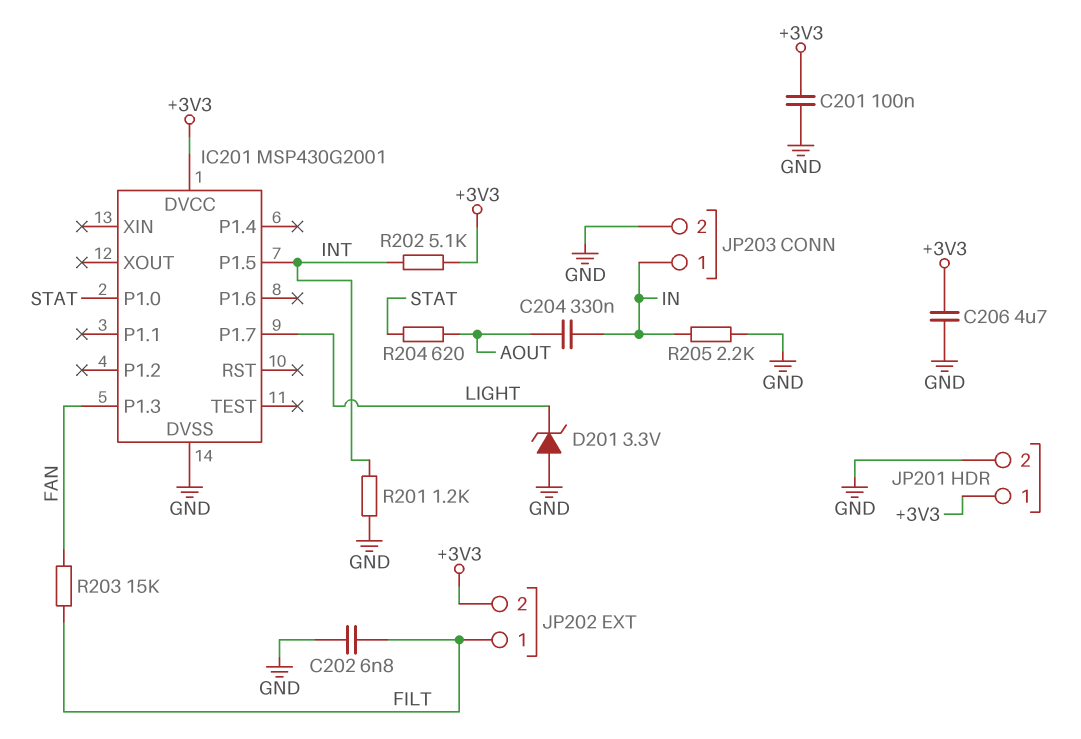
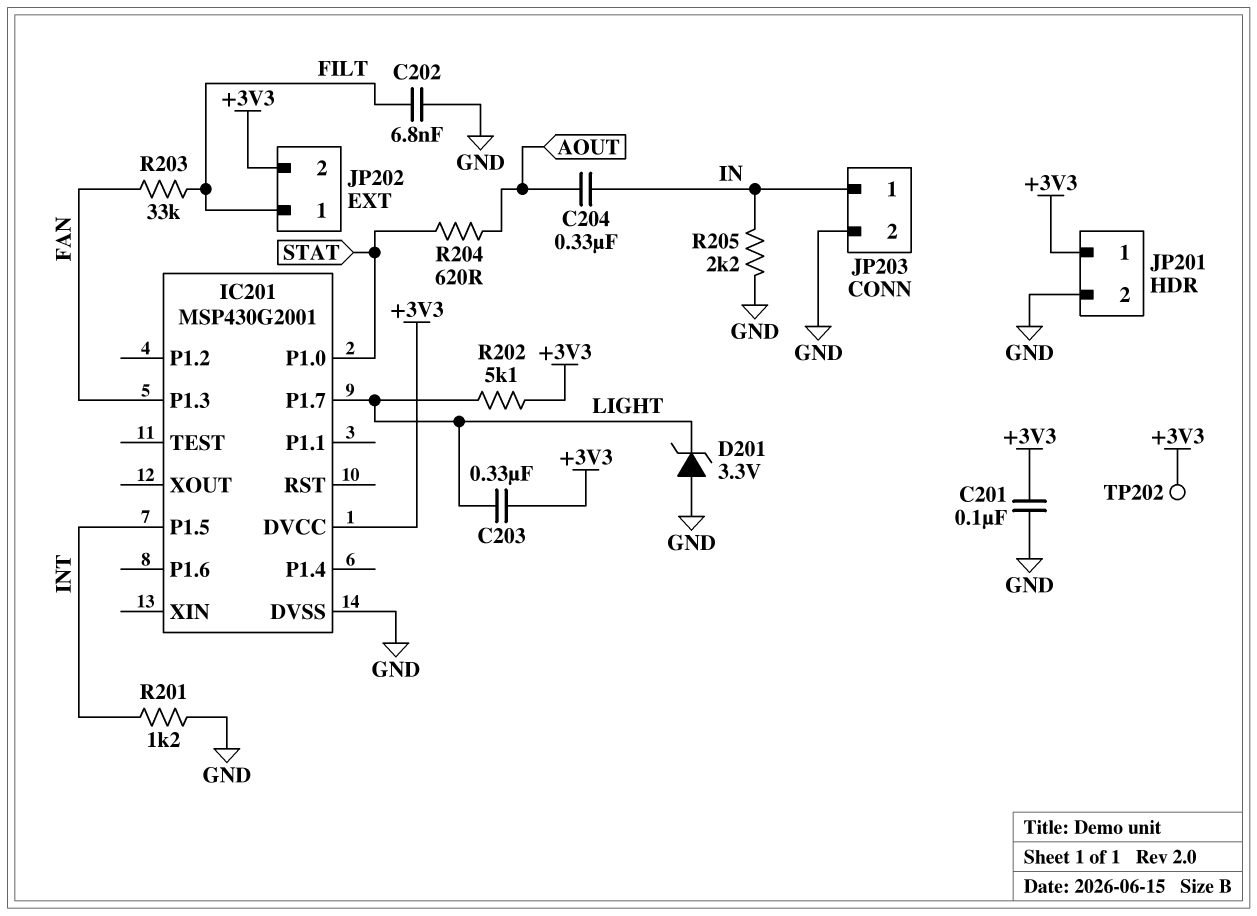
C203: none -> 330nF (+3V3, LIGHT)
C206: 4.7uF (+3V3, GND) -> none
R202: 5.1k (+3V3, INT) -> 5.1k (+3V3, LIGHT)
R203: 15k (FAN, FILT) -> 33k (FAN, FILT)
TP202: none -> test point (+3V3)

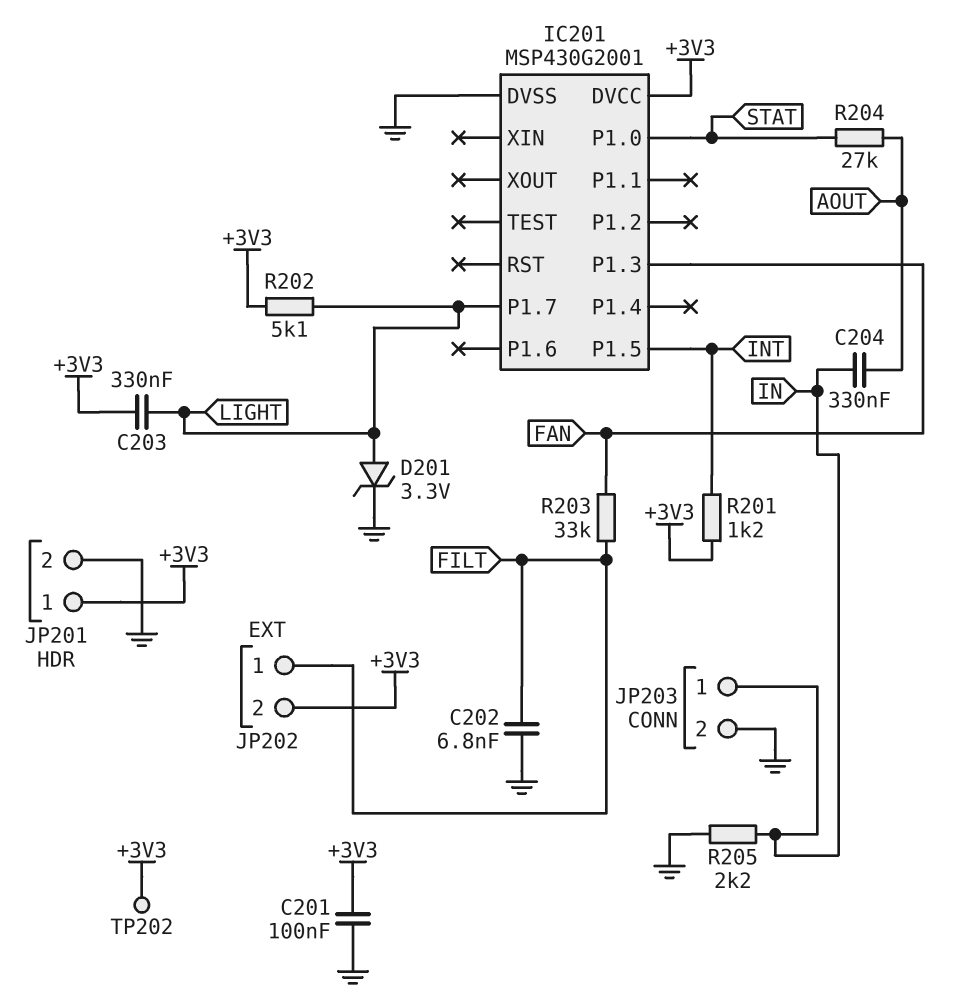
D201: zener 3.3V (A GND, K LIGHT) -> zener 3.3V (A LIGHT, K GND)
R201: 1.2k (GND, INT) -> 1.2k (+3V3, INT)
R204: 620 (AOUT, STAT) -> 27k (AOUT, STAT)

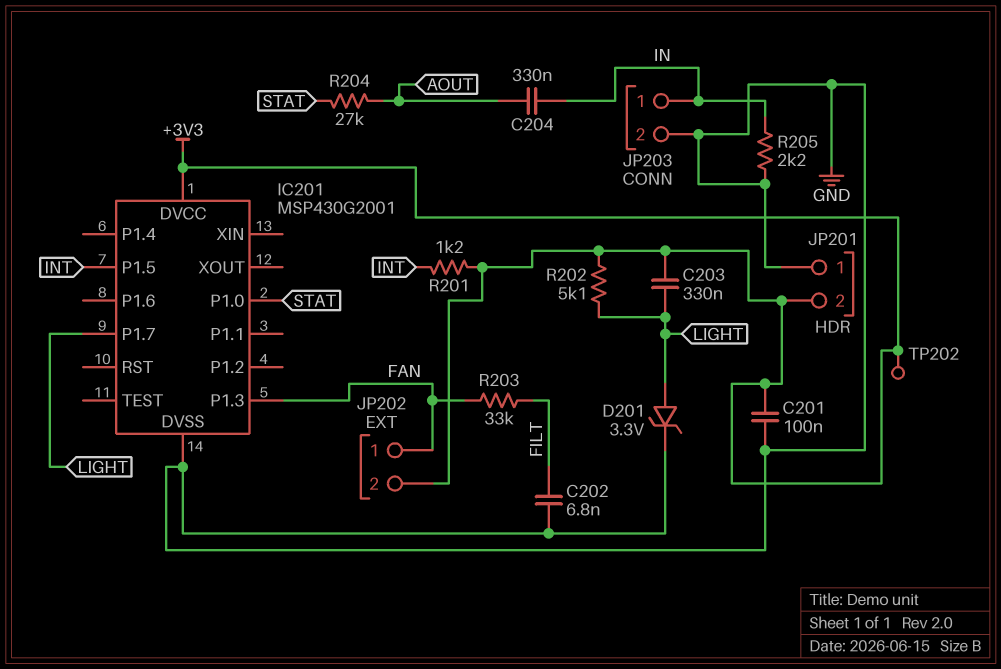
JP201 pin 1: +3V3 -> GND
JP201 pin 2: GND -> +3V3
JP202 pin 1: FILT -> FAN

